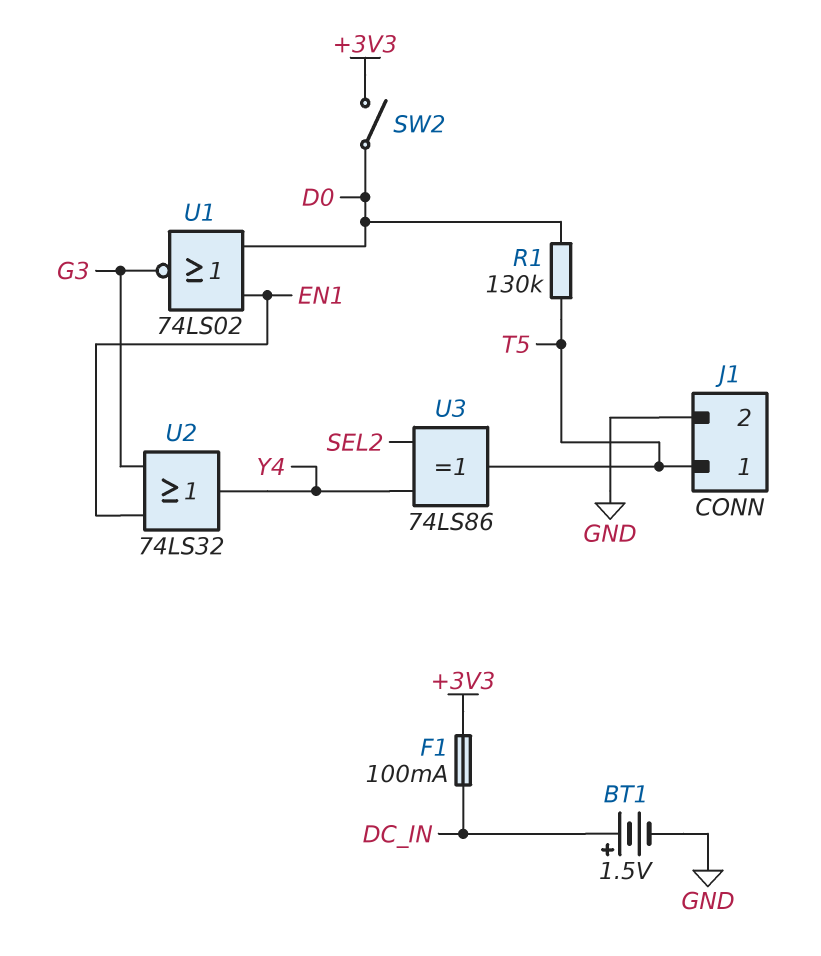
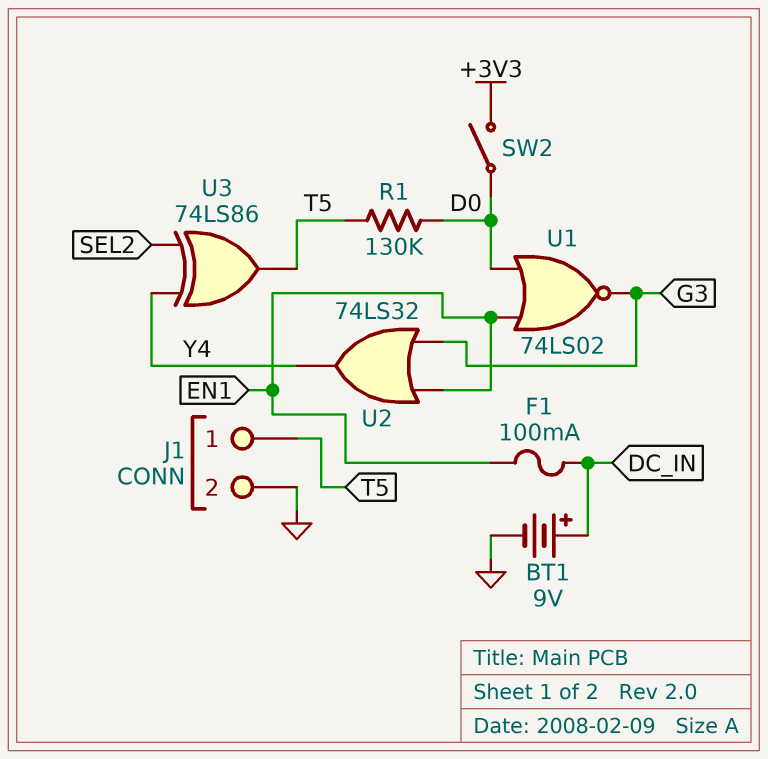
BT1: 1.5V (plus DC_IN, minus GND) -> 9V (plus DC_IN, minus GND)
F1: 100mA (+3V3, DC_IN) -> 100mA (DC_IN, EN1)

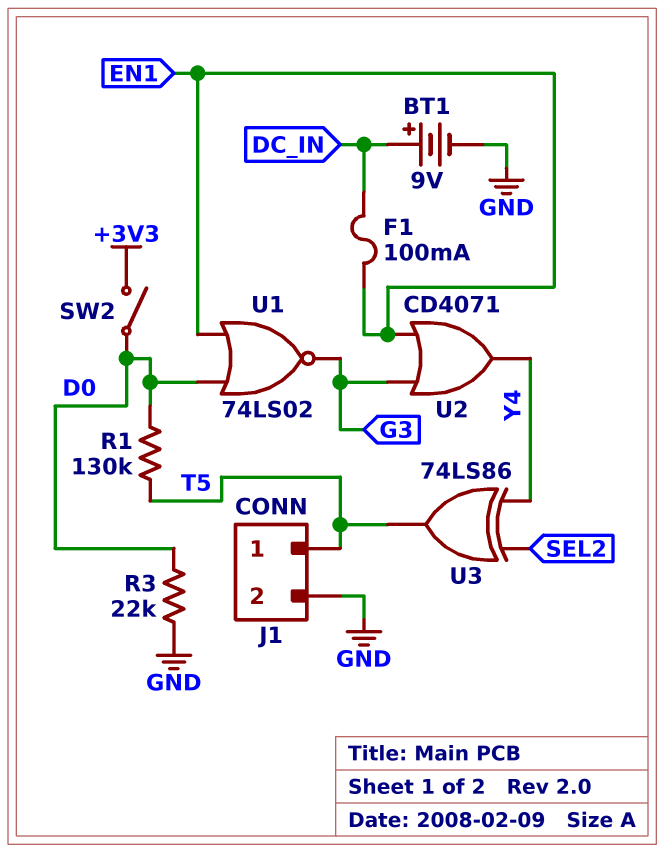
R3: none -> 22k (D0, GND)
U2: OR 74LS32 (in EN1, in G3, out Y4) -> OR CD4071 (in EN1, in G3, out Y4)

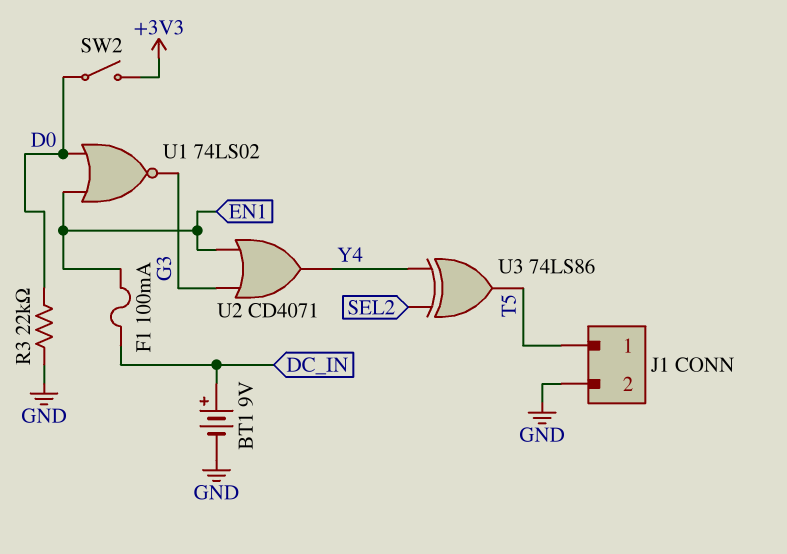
R1: 130k (D0, T5) -> none

